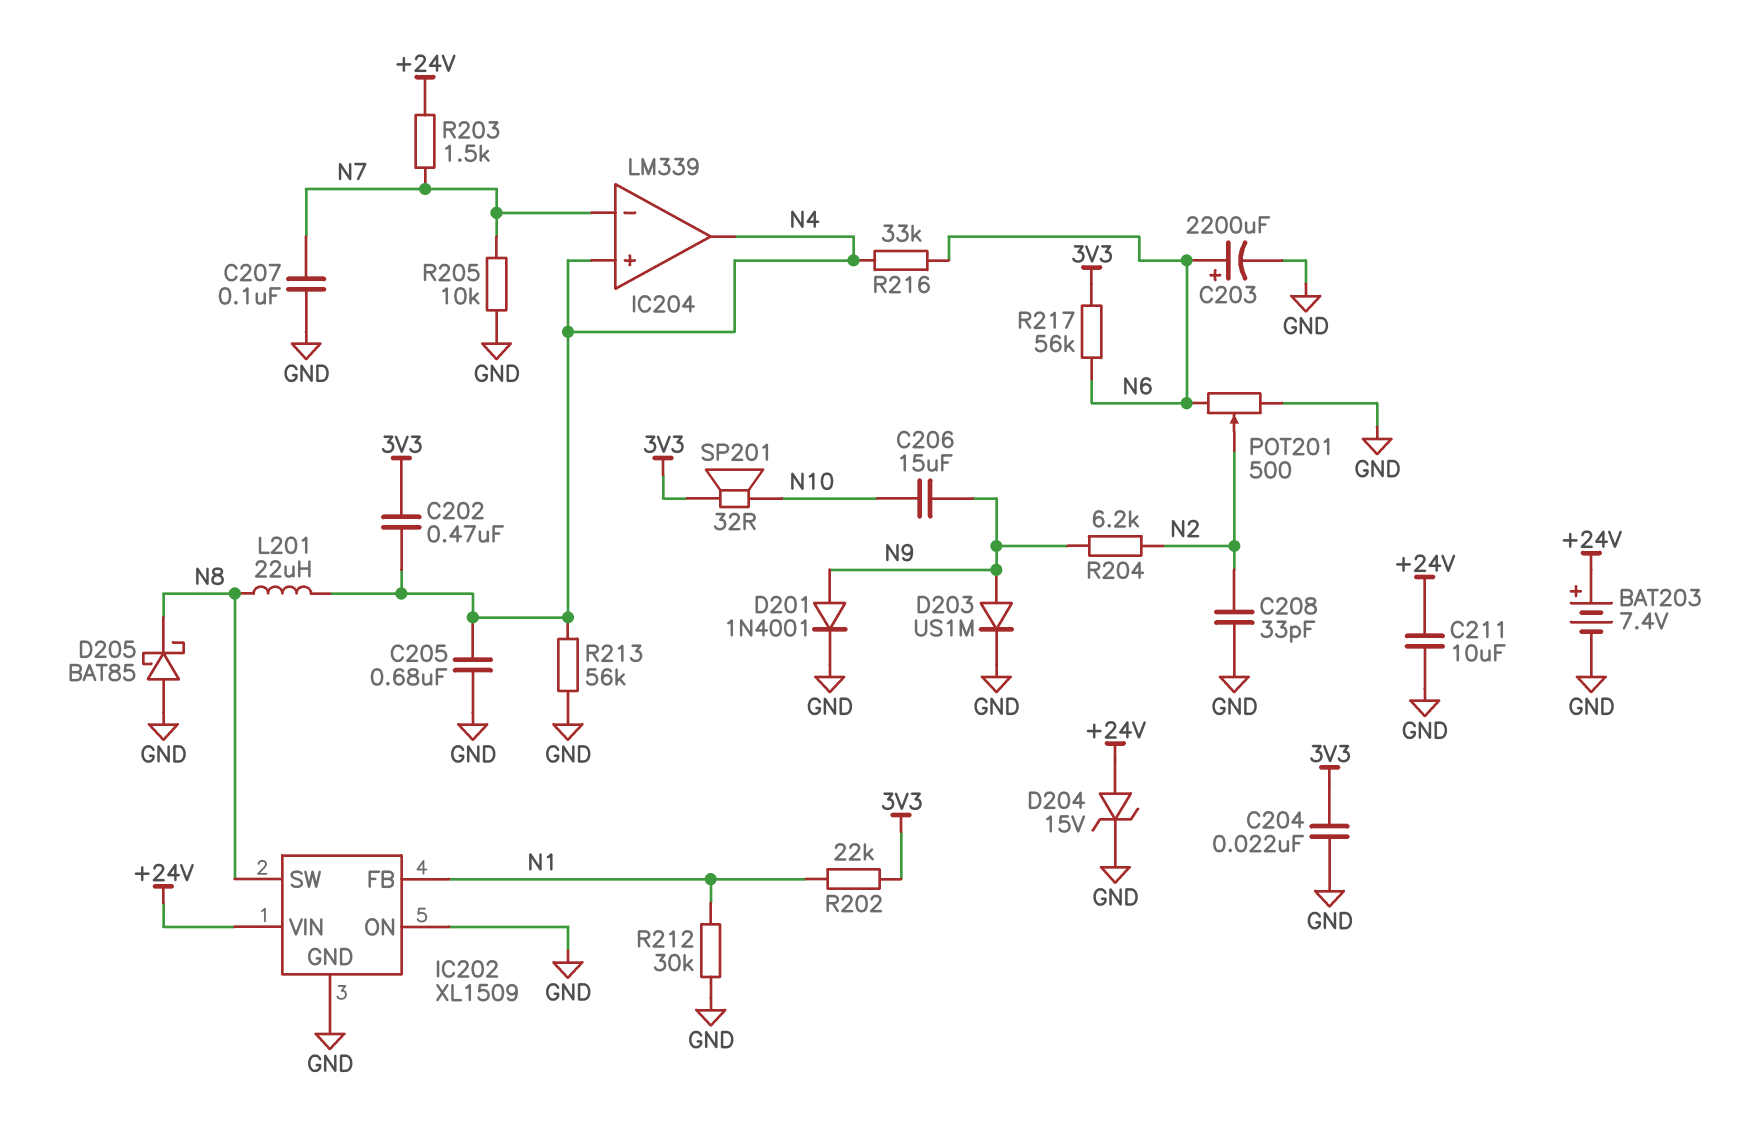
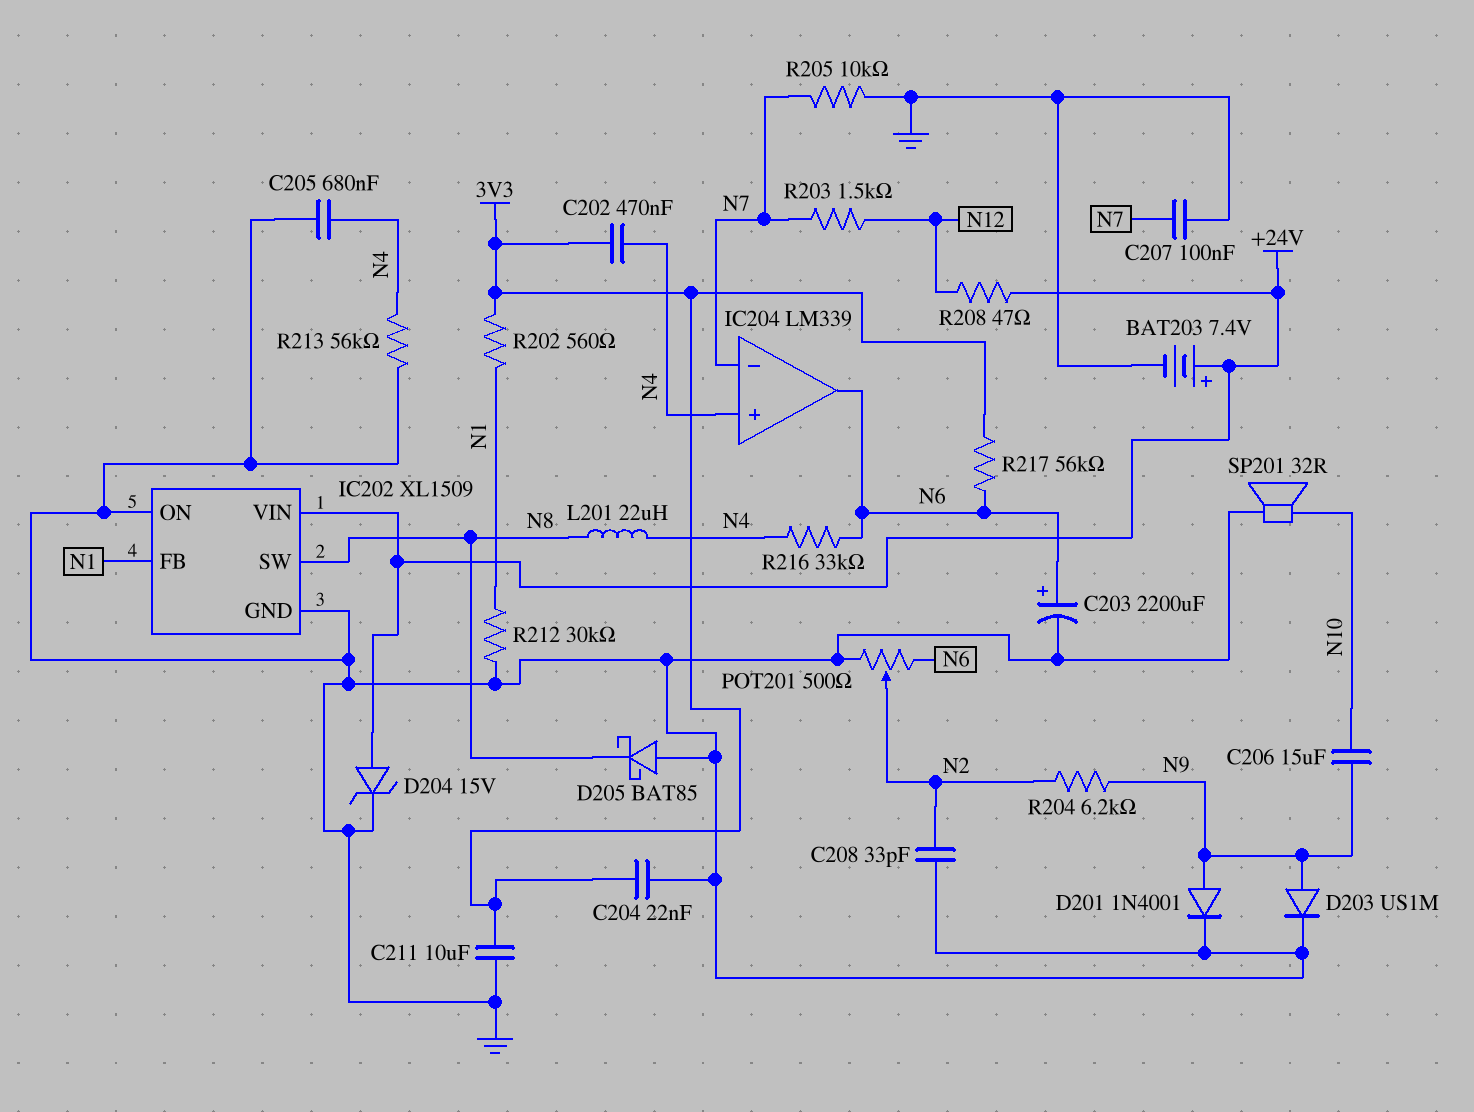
C211: 10uF (+24V, GND) -> 10uF (3V3, GND)
IC204 pin out: N4 -> N6
R202: 22k (3V3, N1) -> 560 (3V3, N1)
R203: 1.5k (+24V, N7) -> 1.5k (N7, N12)
R208: none -> 47 (+24V, N12)
SP201: speaker 32R (3V3, N10) -> speaker 32R (GND, N10)

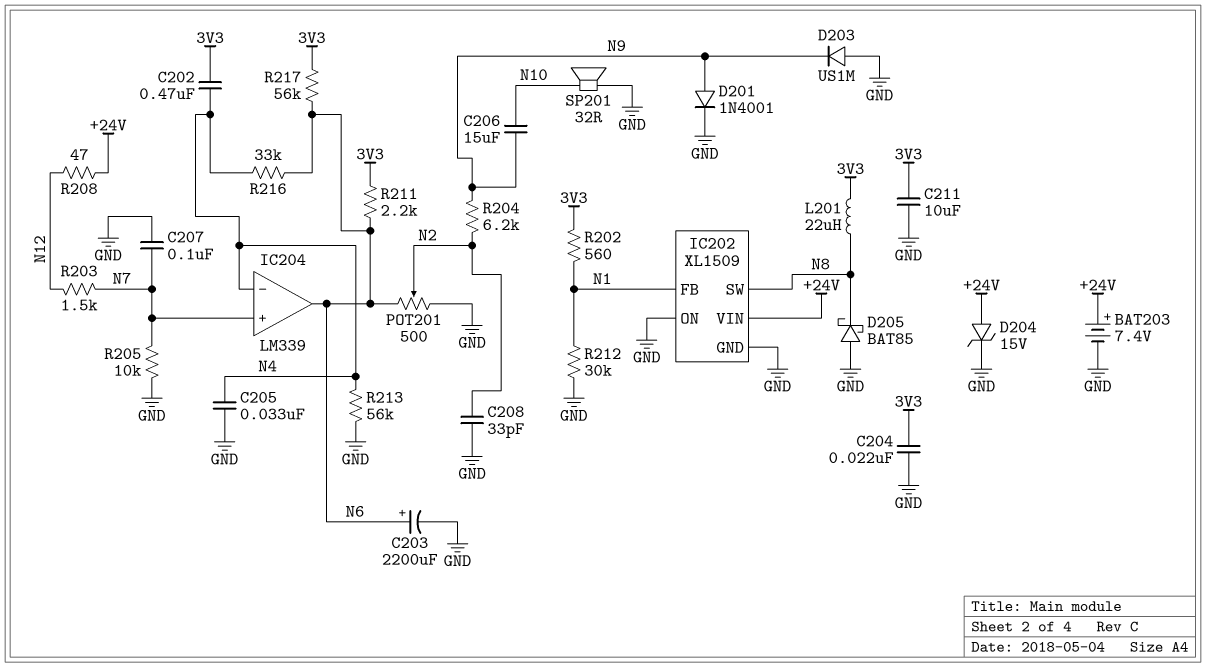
C205: 680nF (GND, N4) -> 33nF (GND, N4)
D203: diode US1M (A N9, K GND) -> diode US1M (A GND, K N9)
IC204 pin in+: N4 -> N7
IC204 pin in-: N7 -> N4
L201: 22uH (N4, N8) -> 22uH (3V3, N8)
R211: none -> 2.2k (3V3, N6)

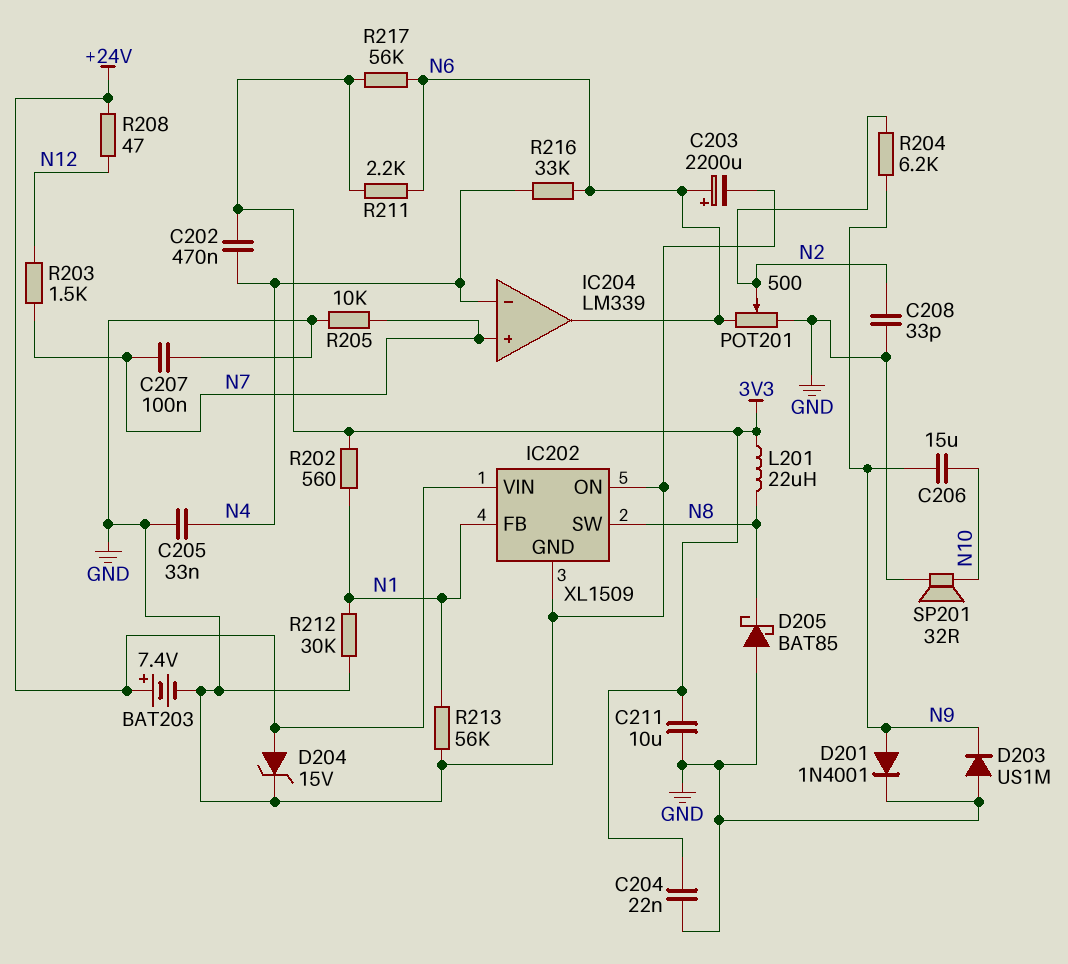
R213: 56k (GND, N4) -> 56k (GND, N1)

